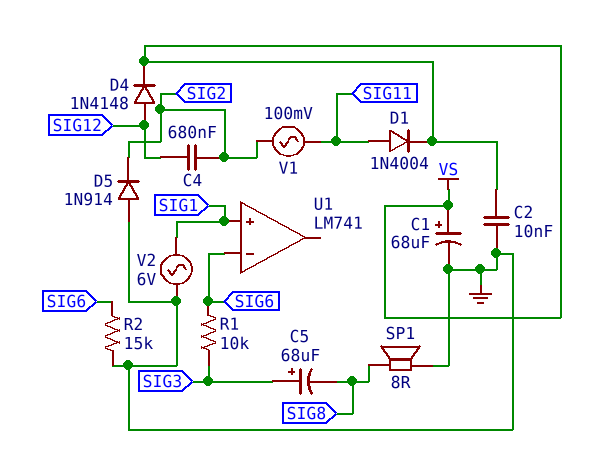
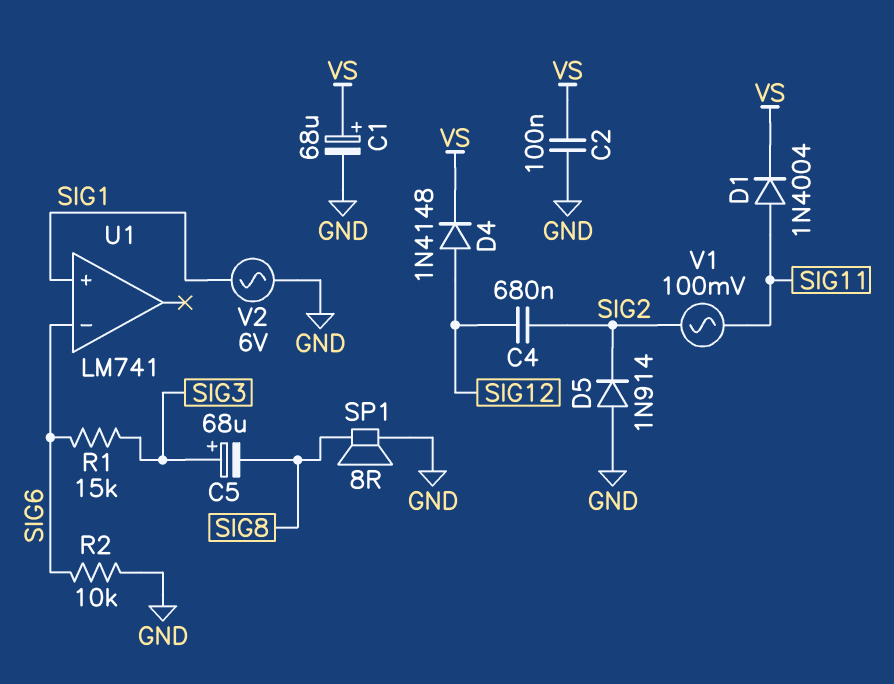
C2: 10nF (GND, VS) -> 100nF (GND, VS)
R1: 10k (SIG3, SIG6) -> 15k (SIG3, SIG6)
R2: 15k (GND, SIG6) -> 10k (GND, SIG6)

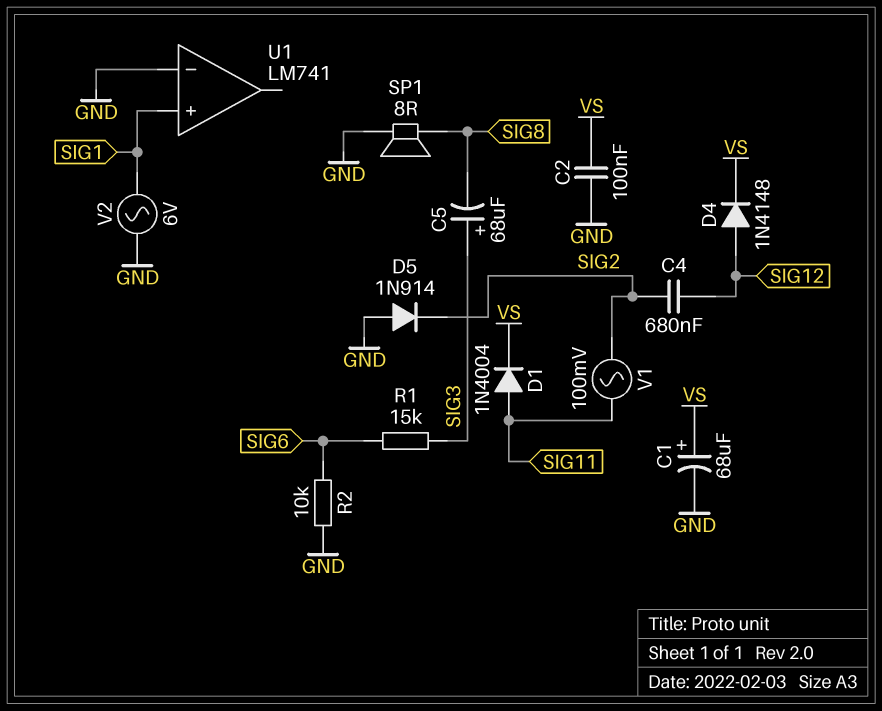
U1 pin in-: SIG6 -> GND

